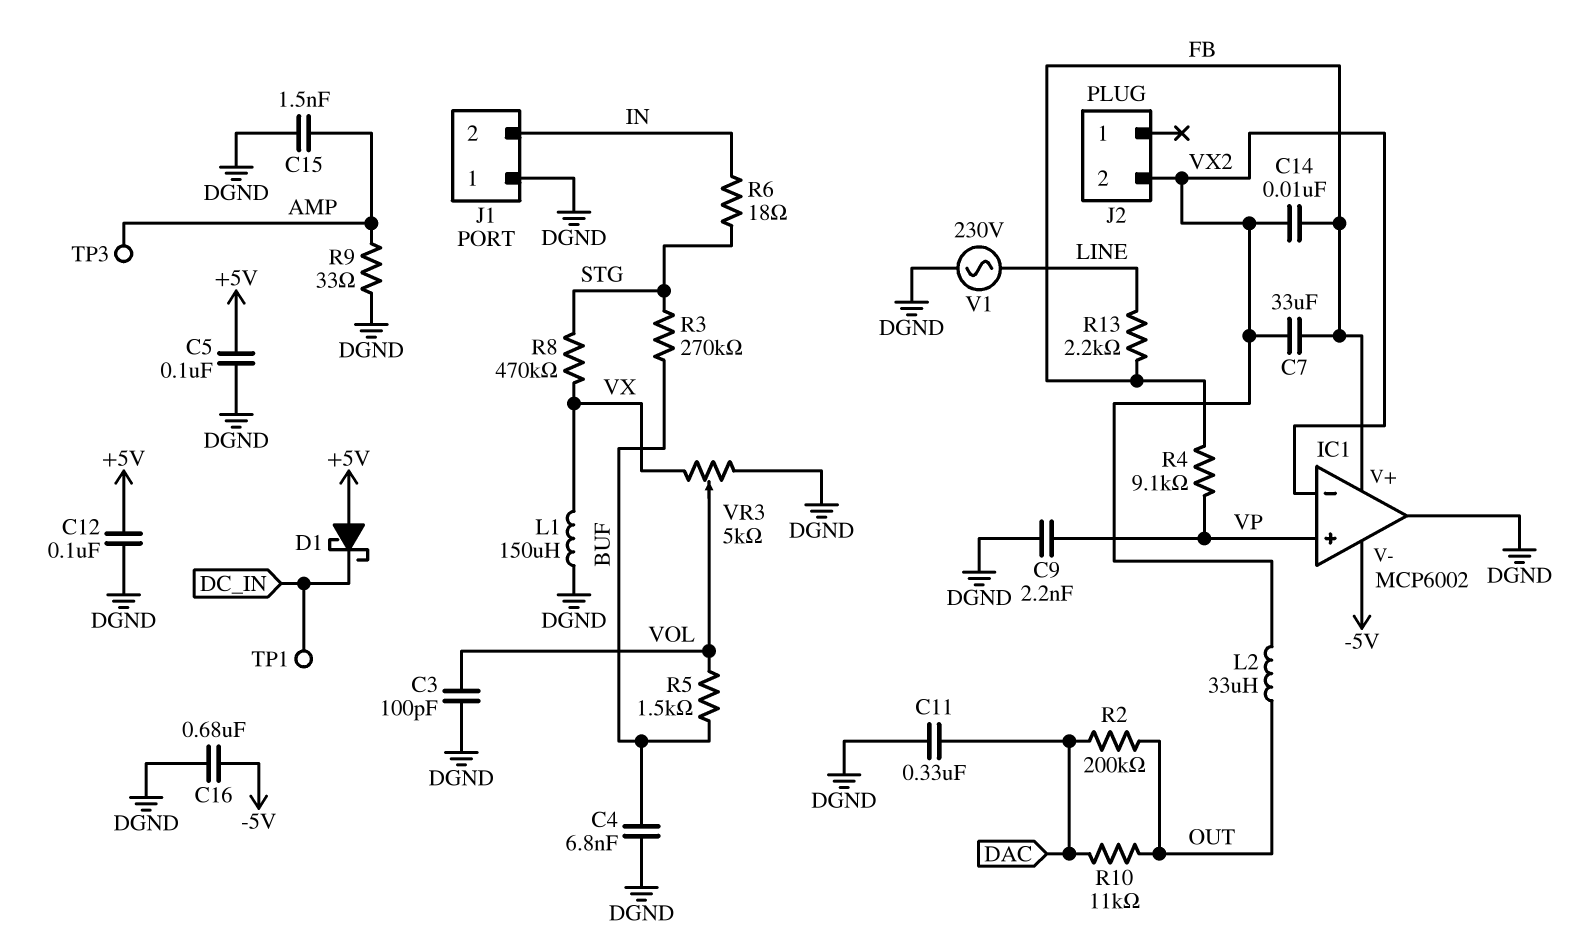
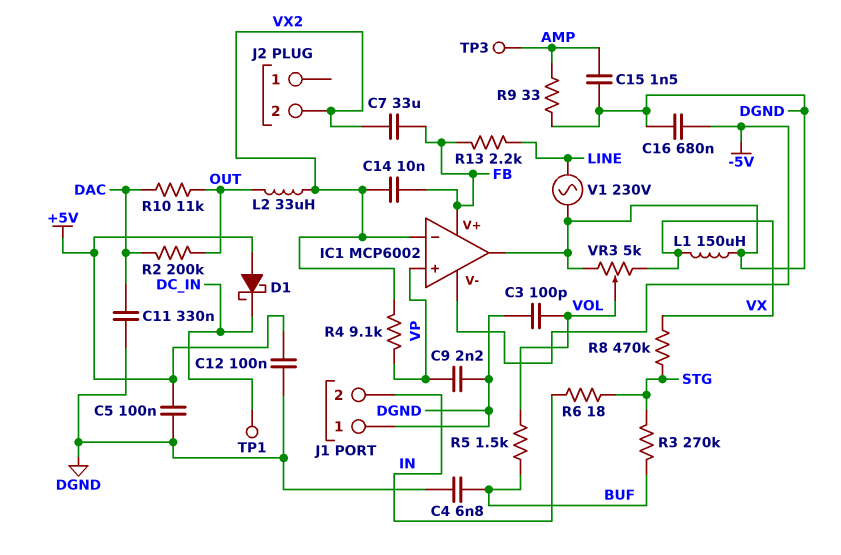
R4: 9.1k (FB, VP) -> 9.1k (VP, VX2)

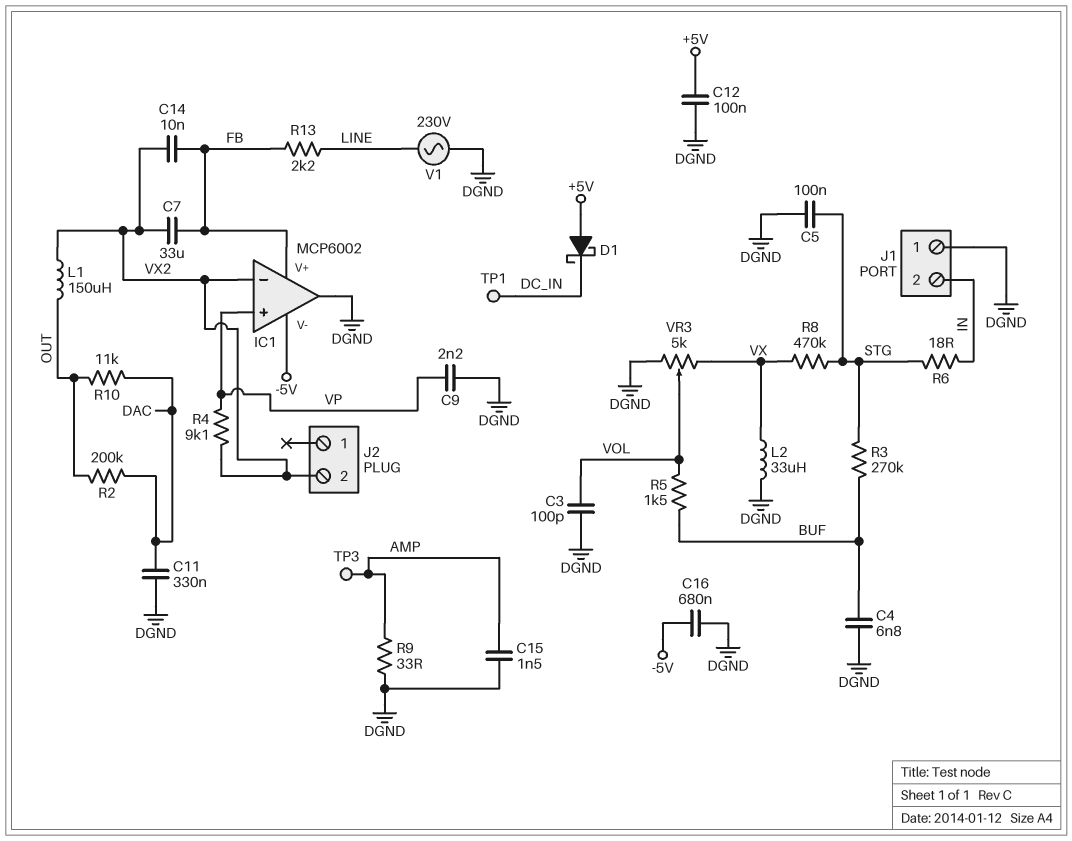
C5: 100nF (+5V, DGND) -> 100nF (DGND, STG)
L1: 150uH (DGND, VX) -> 150uH (OUT, VX2)
L2: 33uH (OUT, VX2) -> 33uH (DGND, VX)

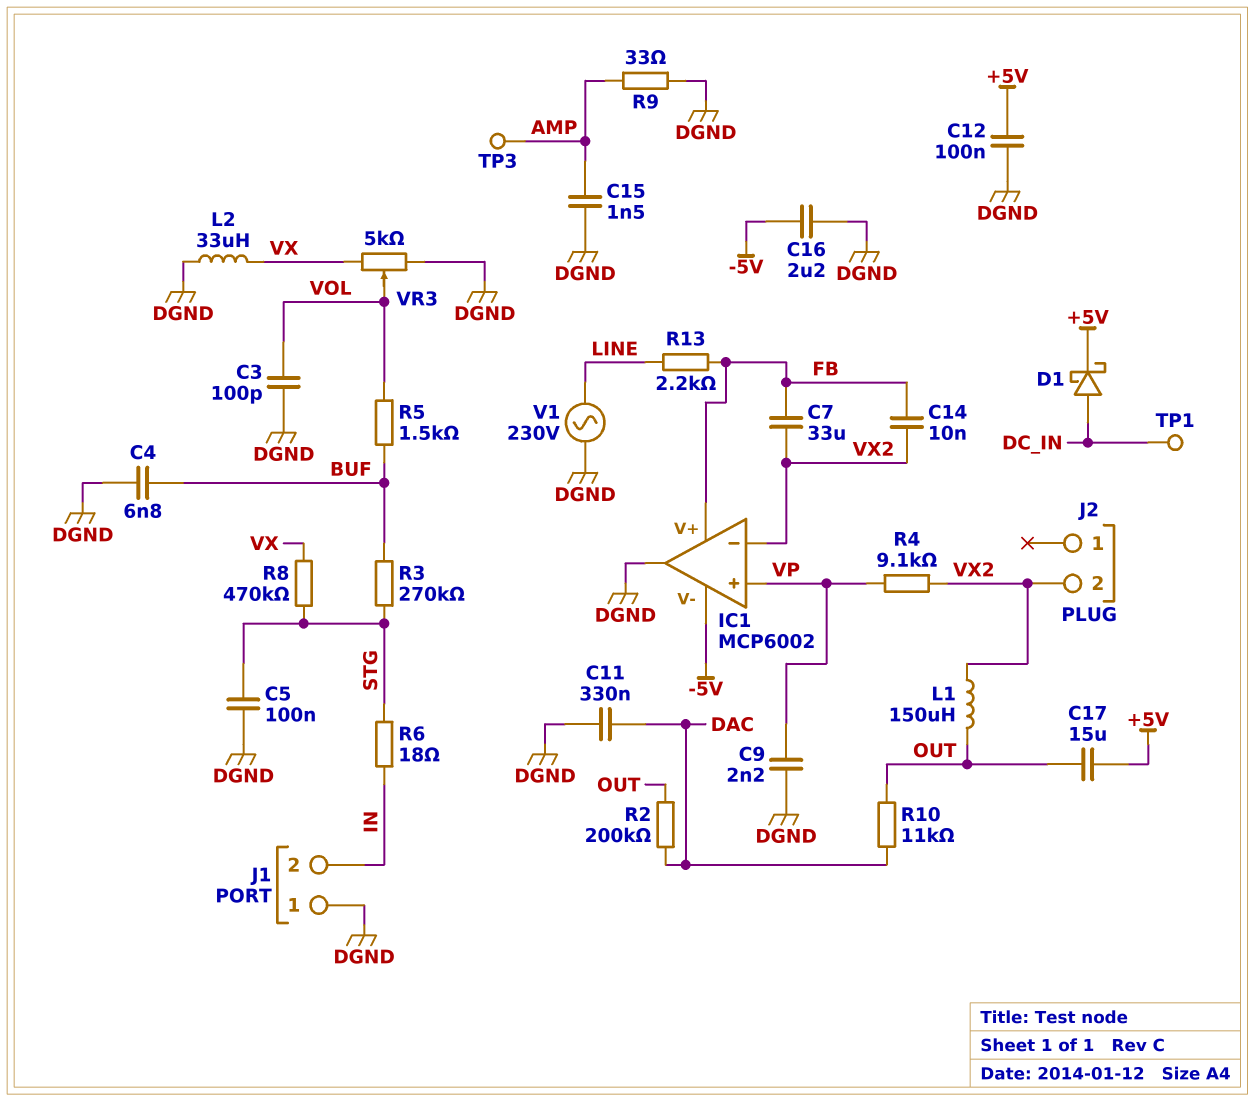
C16: 680nF (-5V, DGND) -> 2.2uF (-5V, DGND)
C17: none -> 15uF (+5V, OUT)
D1: schottky (A +5V, K DC_IN) -> schottky (A DC_IN, K +5V)

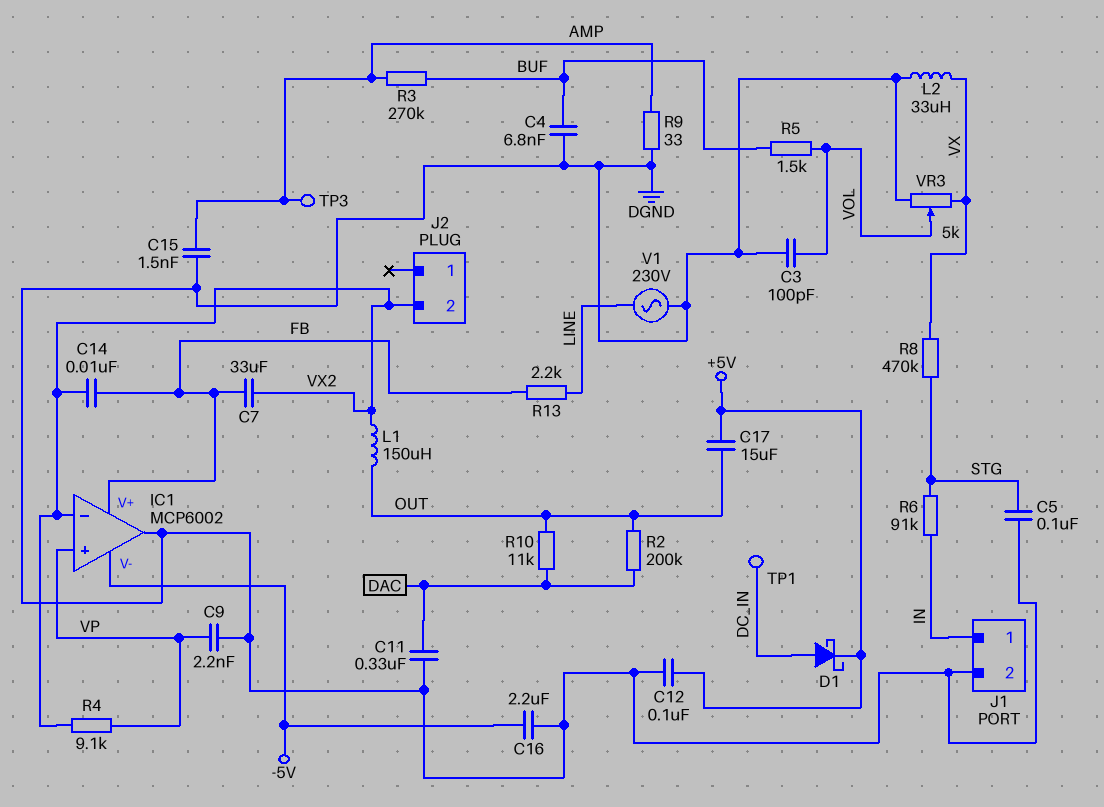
J1 pin 1: DGND -> IN
J1 pin 2: IN -> DGND
R3: 270k (BUF, STG) -> 270k (AMP, BUF)
R6: 18 (IN, STG) -> 91k (IN, STG)

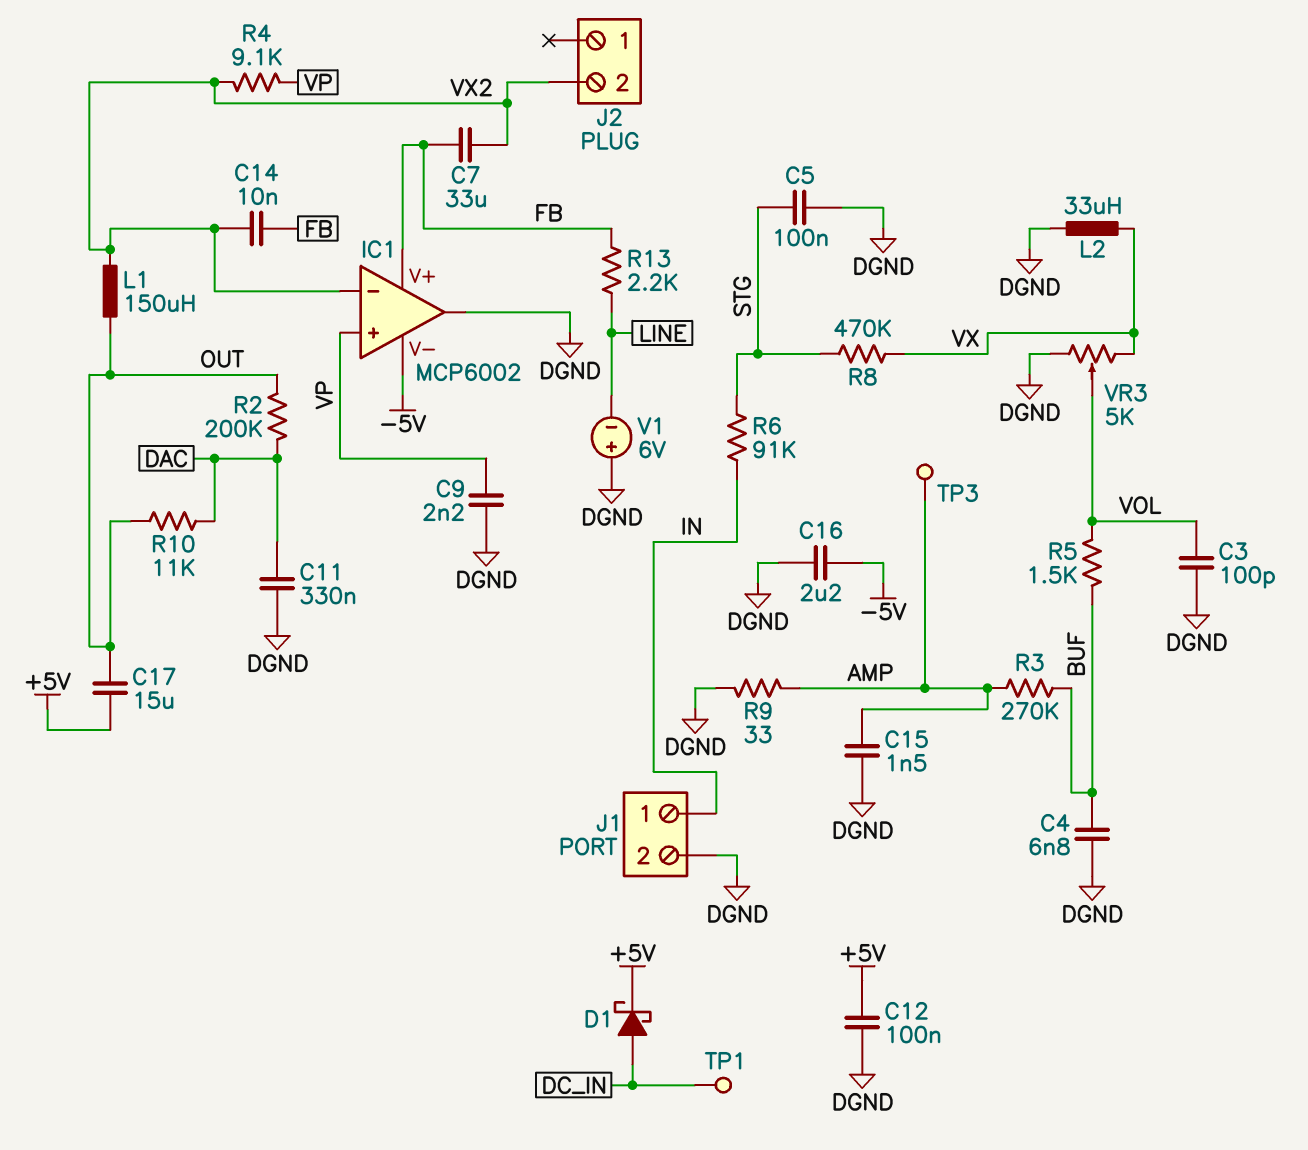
V1: AC 230V (DGND, LINE) -> 6V (plus DGND, minus LINE)

